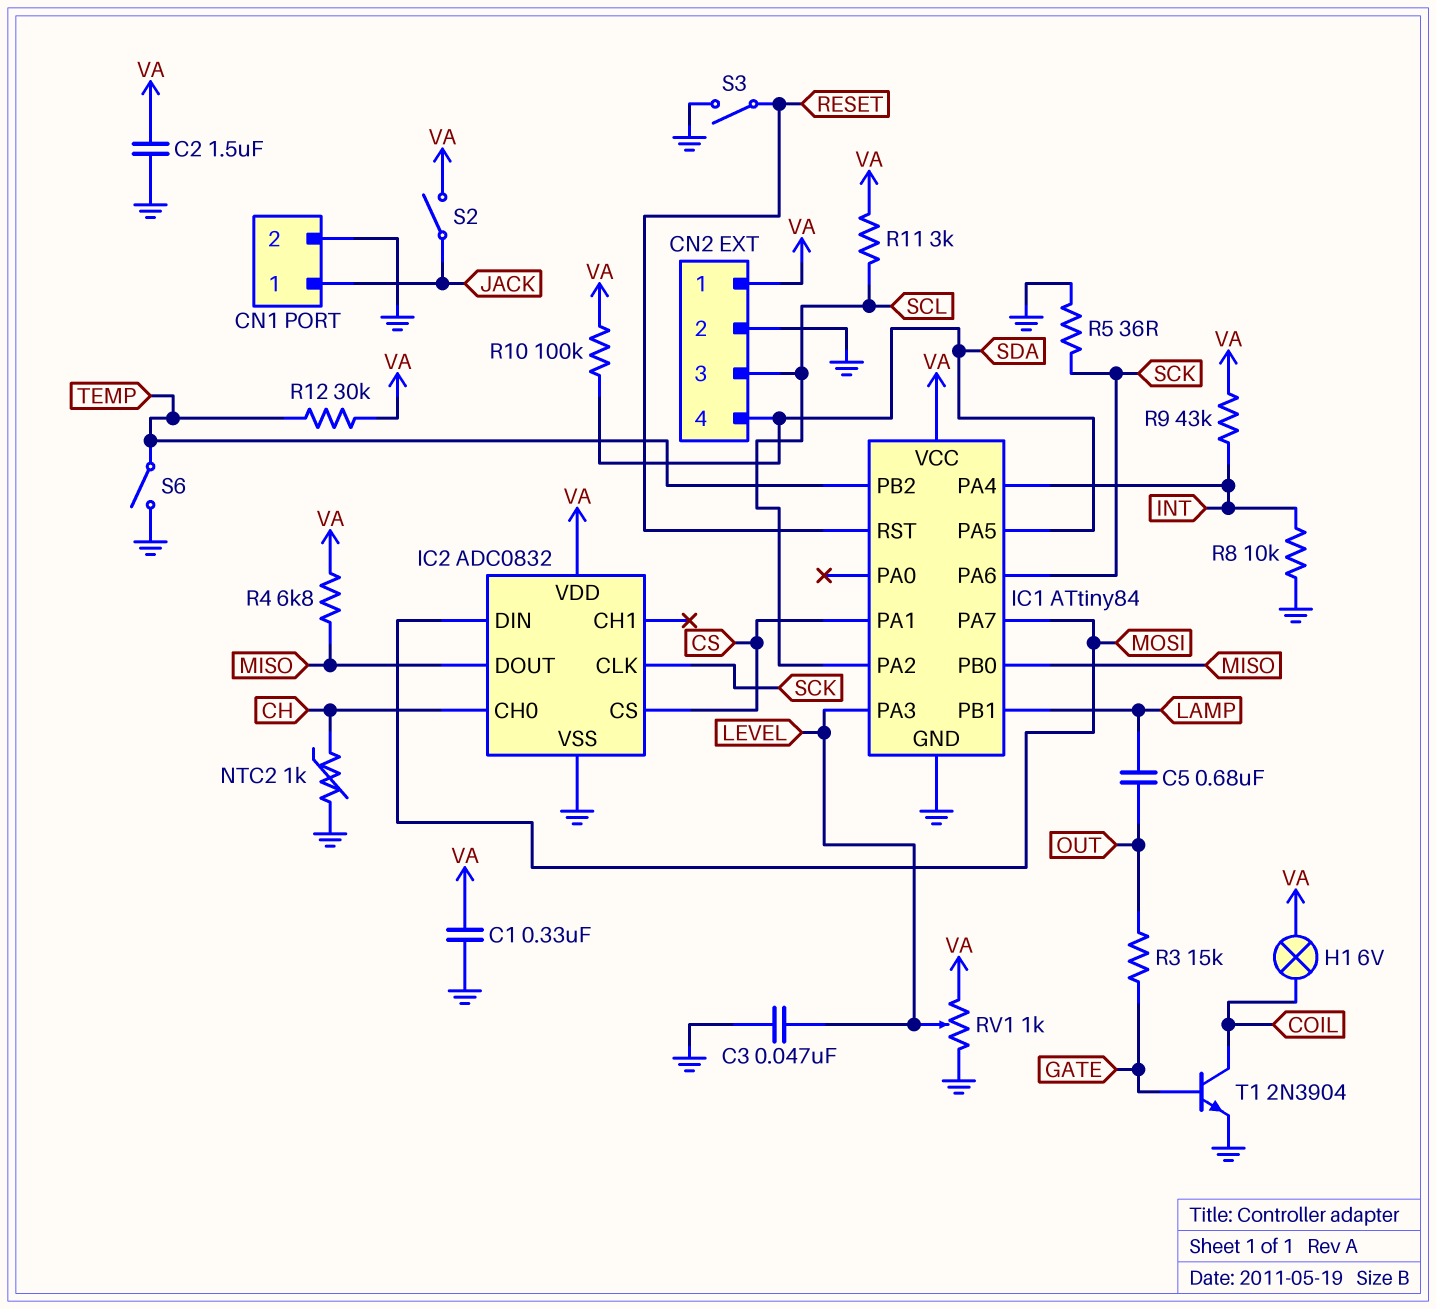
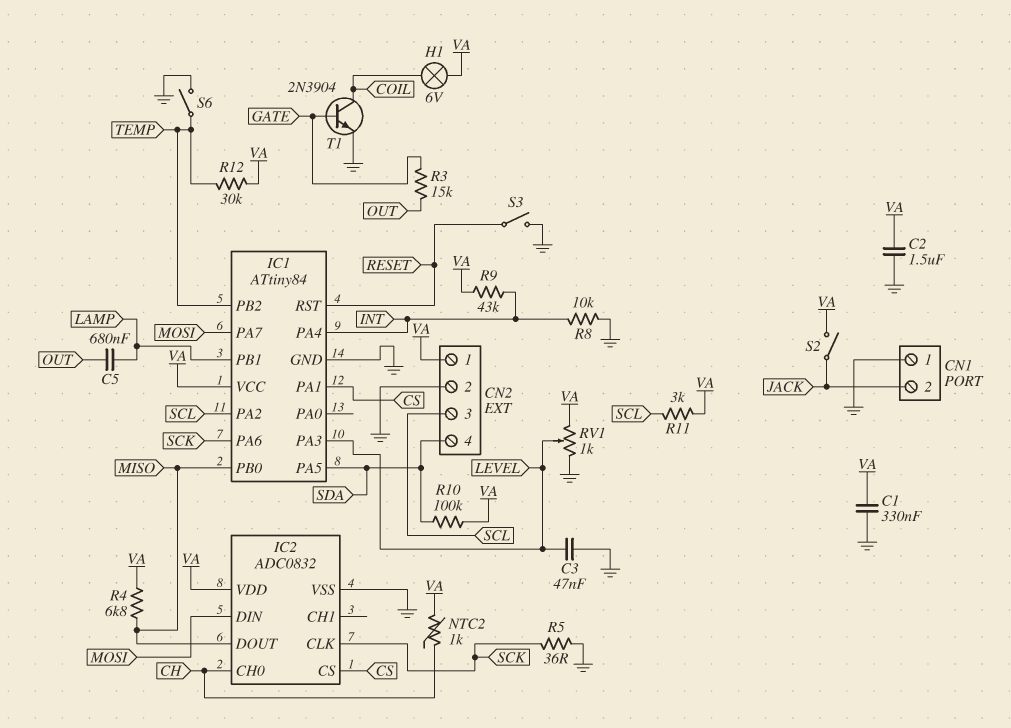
CN1 pin 1: JACK -> GND
CN1 pin 2: GND -> JACK
NTC2: 1k (CH, GND) -> 1k (CH, VA)

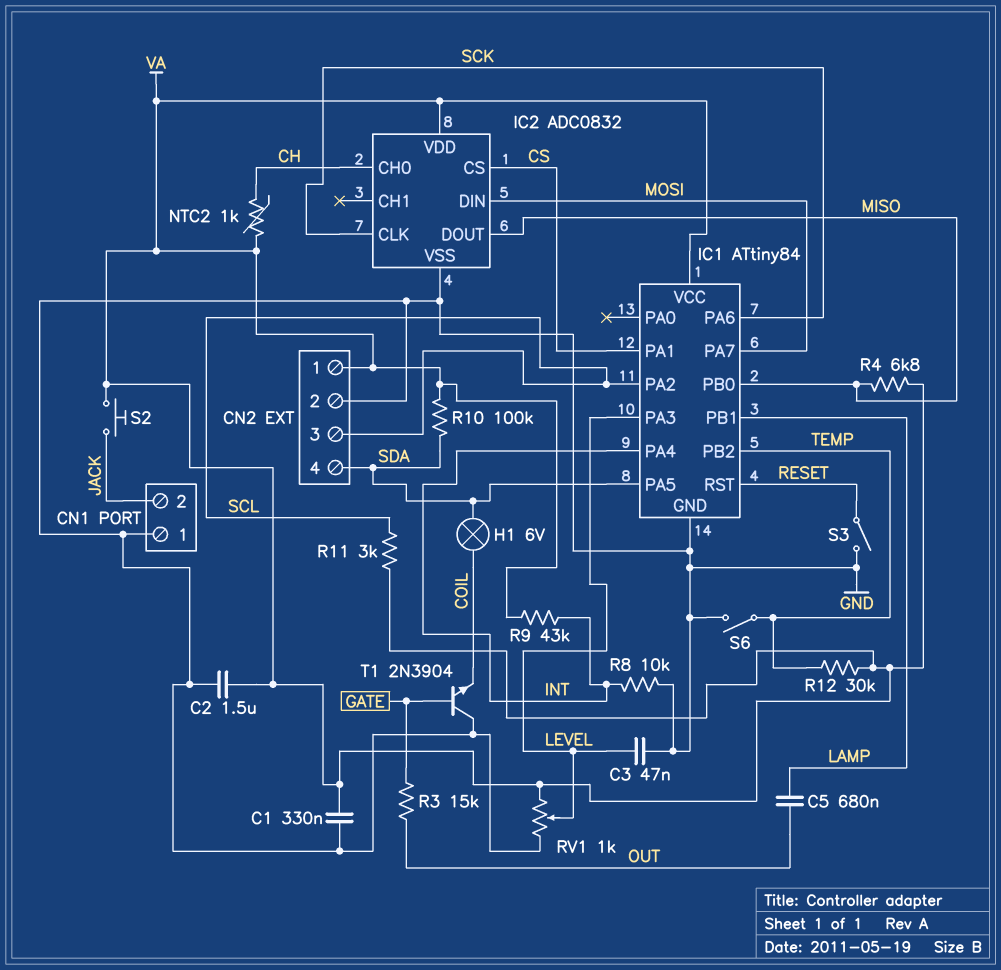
H1: lamp 6V (COIL, VA) -> lamp 6V (COIL, SDA)
R5: 36 (GND, SCK) -> none
S2: switch (JACK, VA) -> button (JACK, VA)
T1: NPN 2N3904 (B GATE, C COIL, E GND) -> NPN 2N3904 (B GATE, C GND, E COIL)

